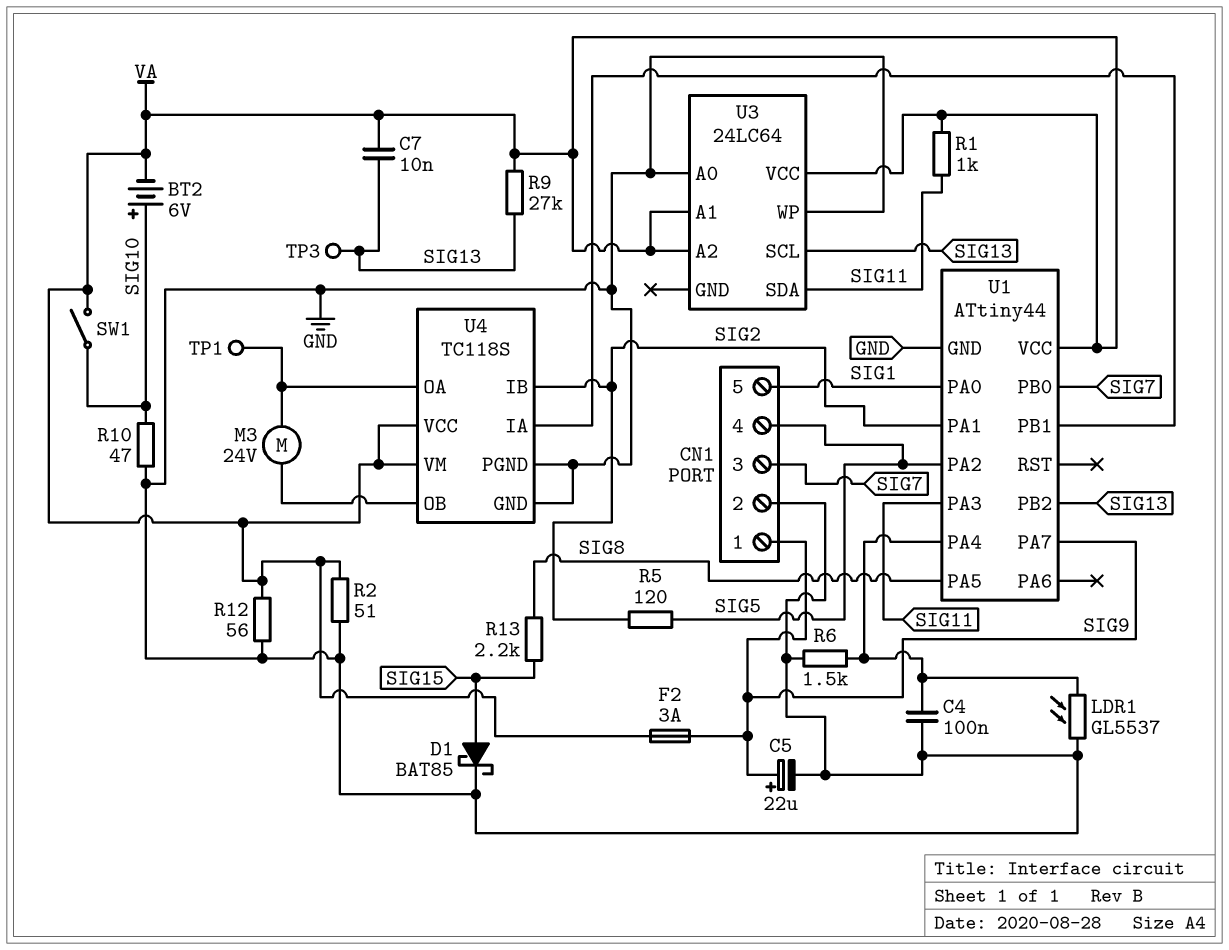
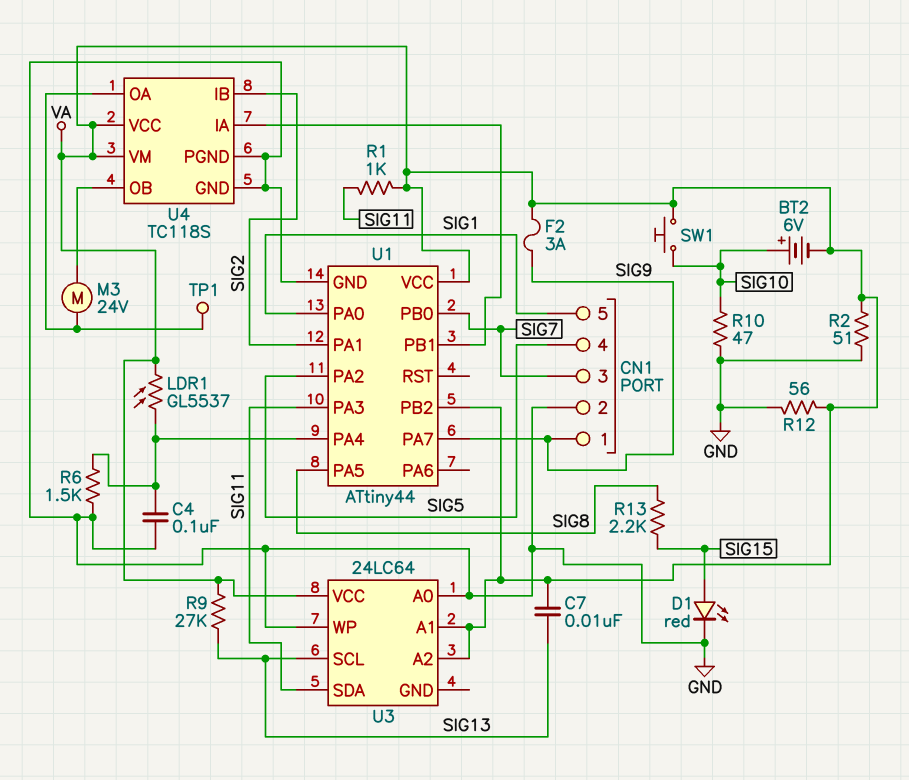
C5: 22uF (plus SIG9, minus GND) -> none
D1: schottky BAT85 (A SIG15, K GND) -> LED red (A SIG15, K GND)
LDR1: GL5537 (GND, U1/PA4) -> GL5537 (U1/PA4, VA)
R5: 120 (SIG2, SIG5) -> none
SW1: switch (SIG10, VA) -> button (SIG10, VA)
TP3: test point (SIG13) -> none
U1 pin PB2: SIG13 -> VA

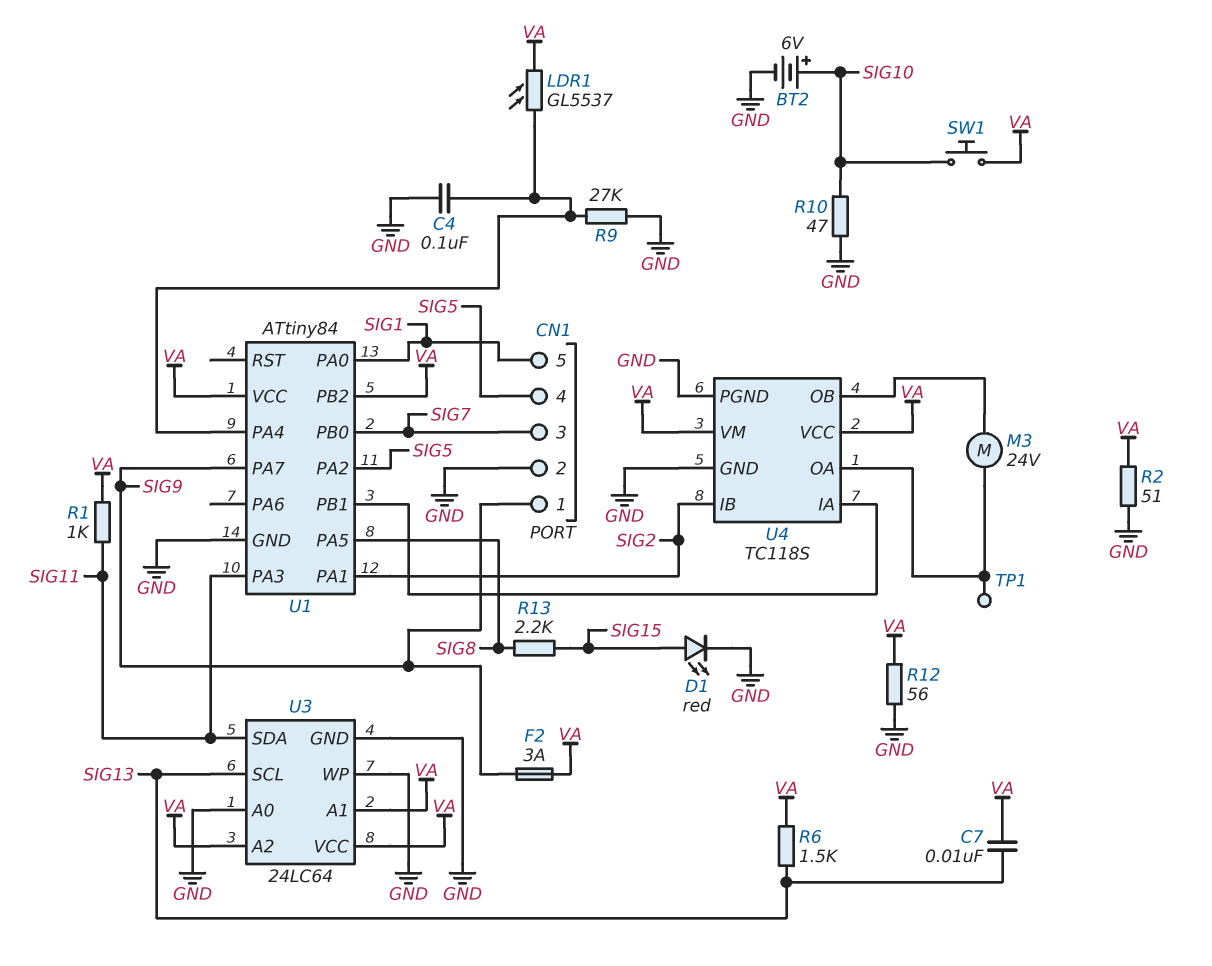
BT2: 6V (plus SIG10, minus VA) -> 6V (plus SIG10, minus GND)
R6: 1.5k (GND, U1/PA4) -> 1.5k (SIG13, VA)
R9: 27k (SIG13, VA) -> 27k (GND, U1/PA4)
U1: ATtiny44 -> ATtiny84
U3 pin GND: none -> GND

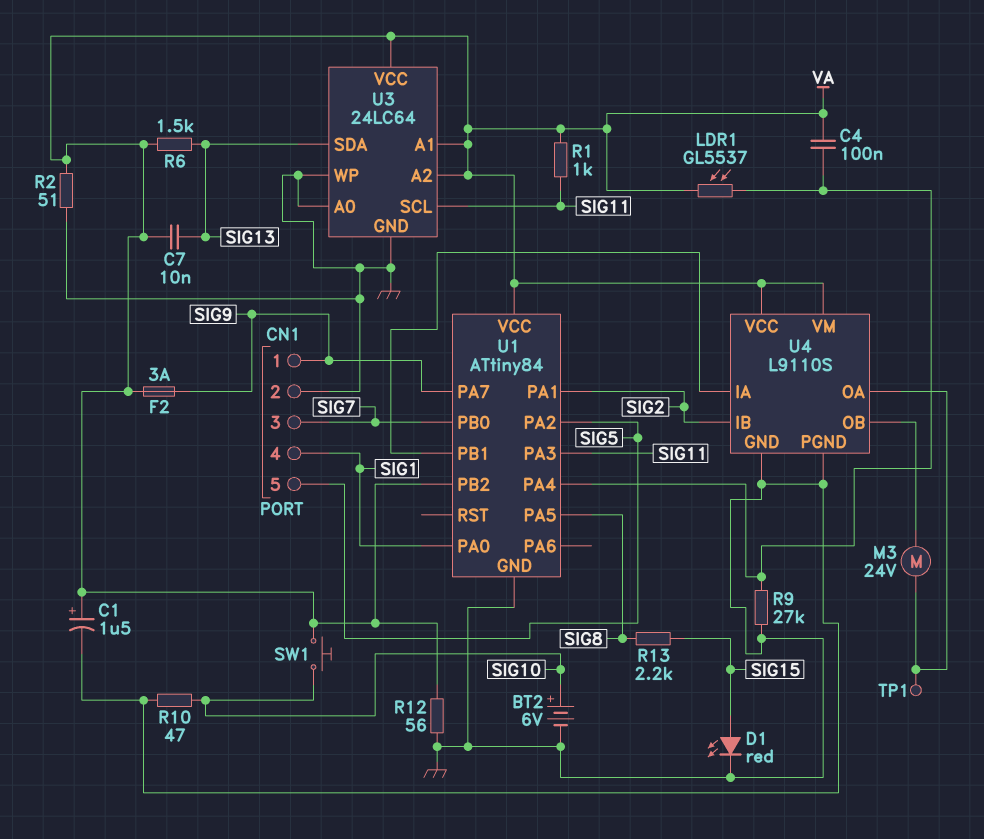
C1: none -> 1.5uF (plus VA, minus GND)
C4: 100nF (GND, U1/PA4) -> 100nF (U1/PA4, VA)
CN1 pin 4: SIG5 -> SIG1
CN1 pin 5: SIG1 -> SIG5
U3 pin SCL: SIG13 -> SIG11
U3 pin SDA: SIG11 -> SIG13
U4: TC118S -> L9110S

